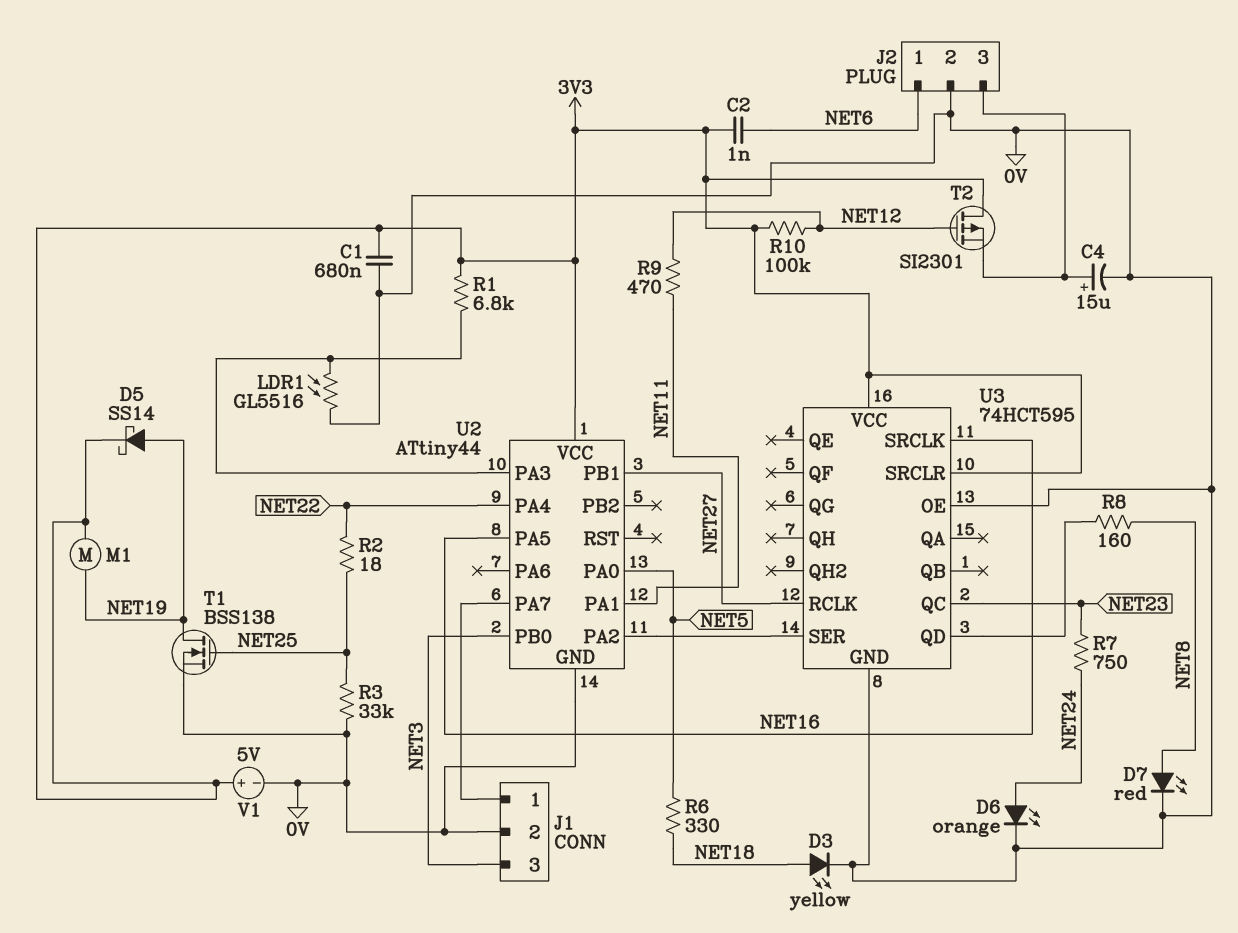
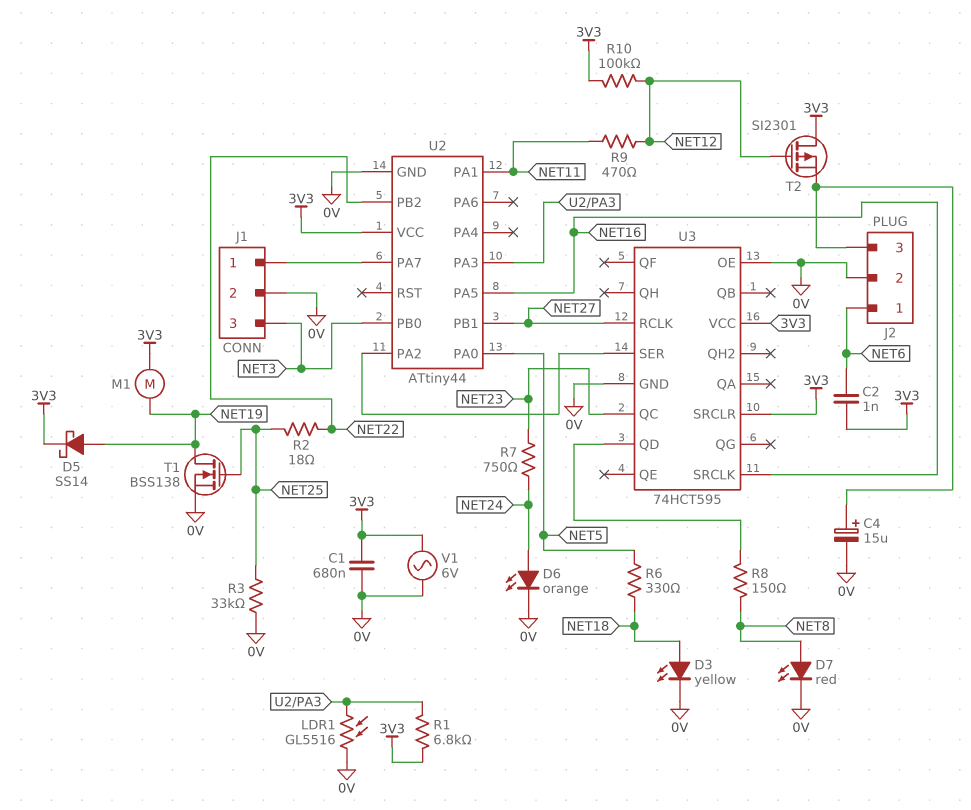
R8: 160 (NET8, U3/QD) -> 150 (NET8, U3/QD)
U2 pin PA4: NET22 -> none
U2 pin PB2: none -> NET22
V1: 5V (plus 3V3, minus 0V) -> AC 6V (0V, 3V3)

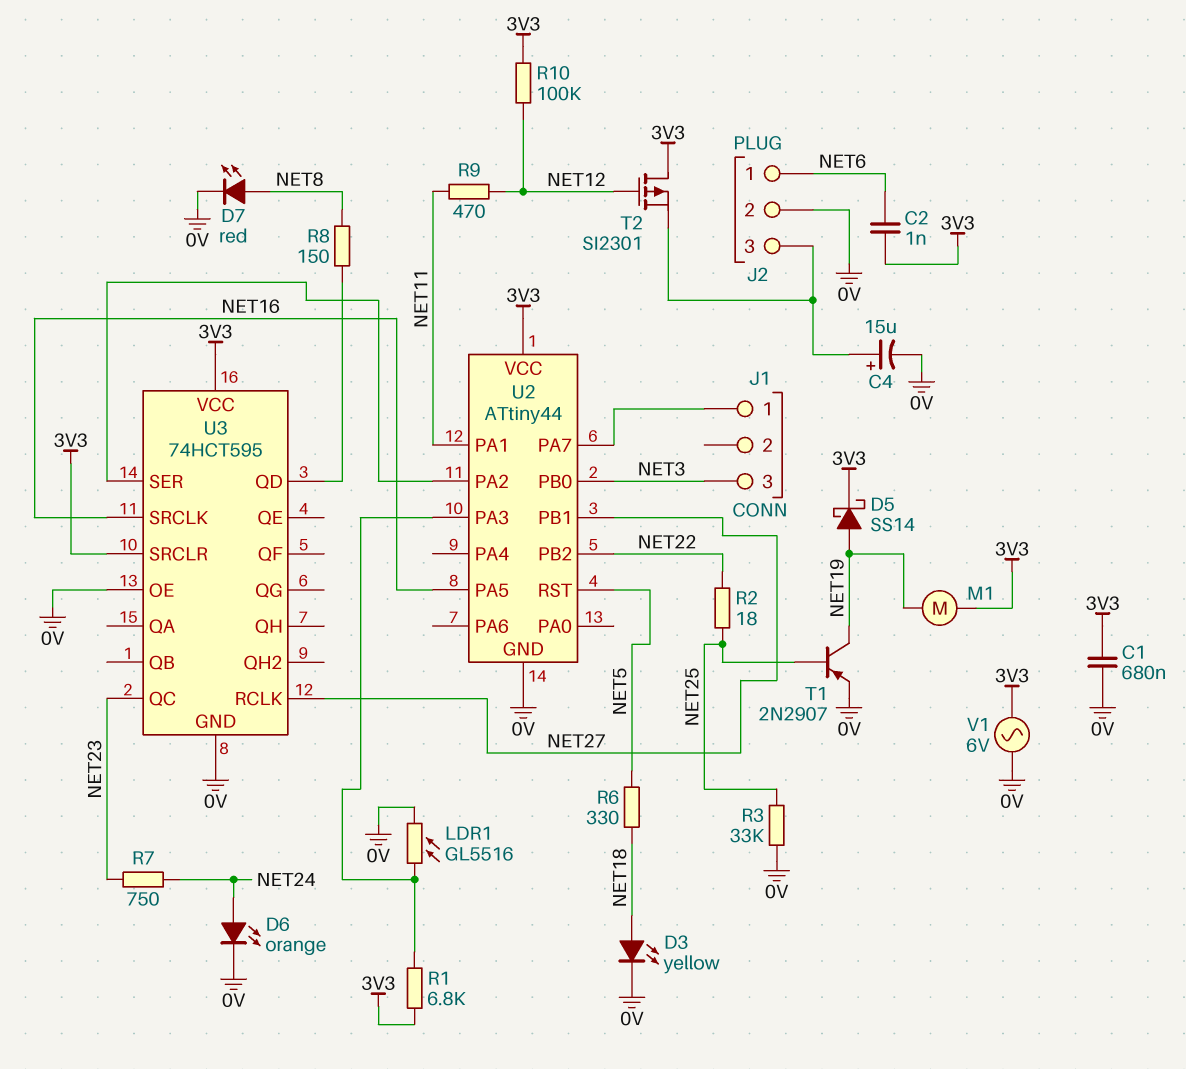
J1 pin 2: 0V -> none
T1: NMOS BSS138 (G NET25, D NET19, S 0V) -> PNP 2N2907 (B NET25, C NET19, E 0V)
U2 pin PA0: NET5 -> none
U2 pin RST: none -> NET5

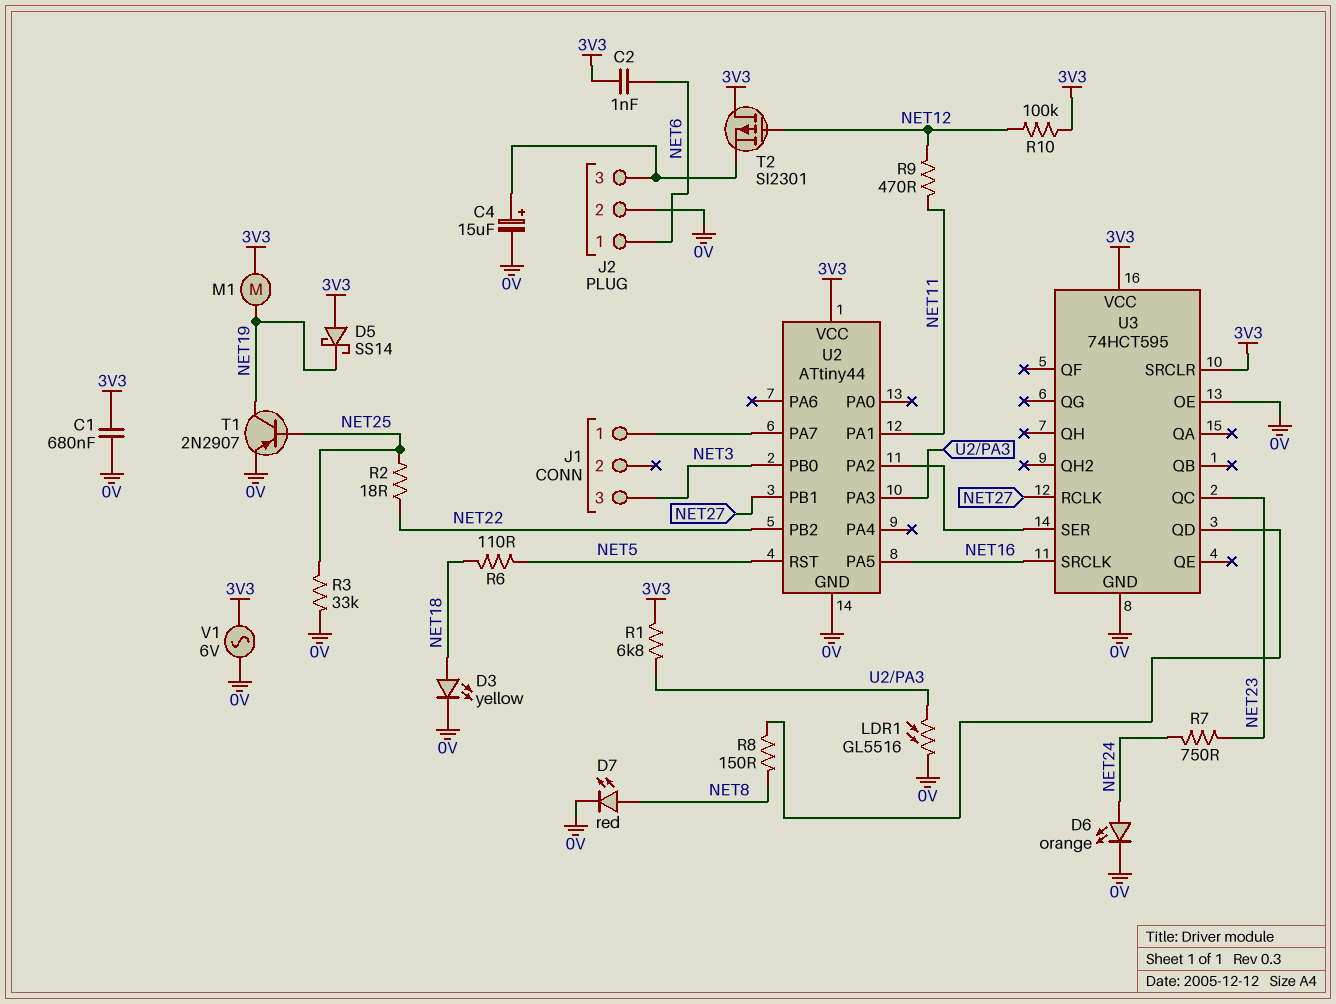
D5: schottky SS14 (A NET19, K 3V3) -> schottky SS14 (A 3V3, K NET19)
R6: 330 (NET5, NET18) -> 110 (NET5, NET18)

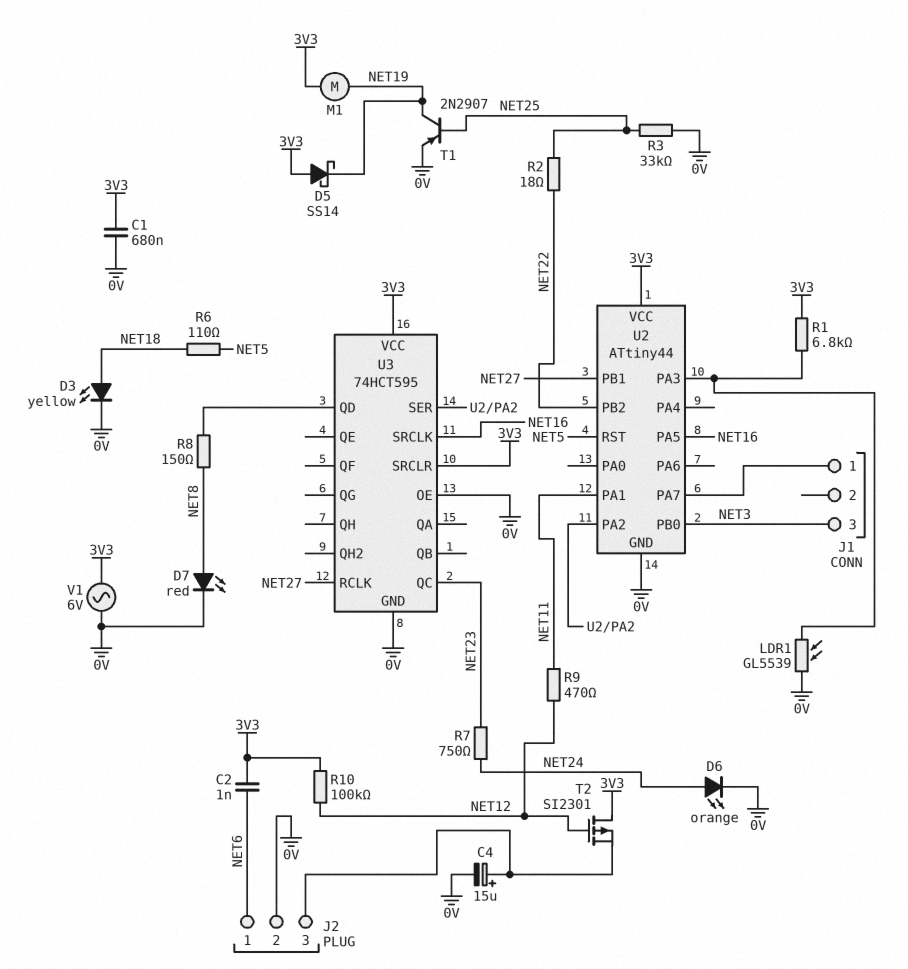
LDR1: GL5516 (0V, U2/PA3) -> GL5539 (0V, U2/PA3)

